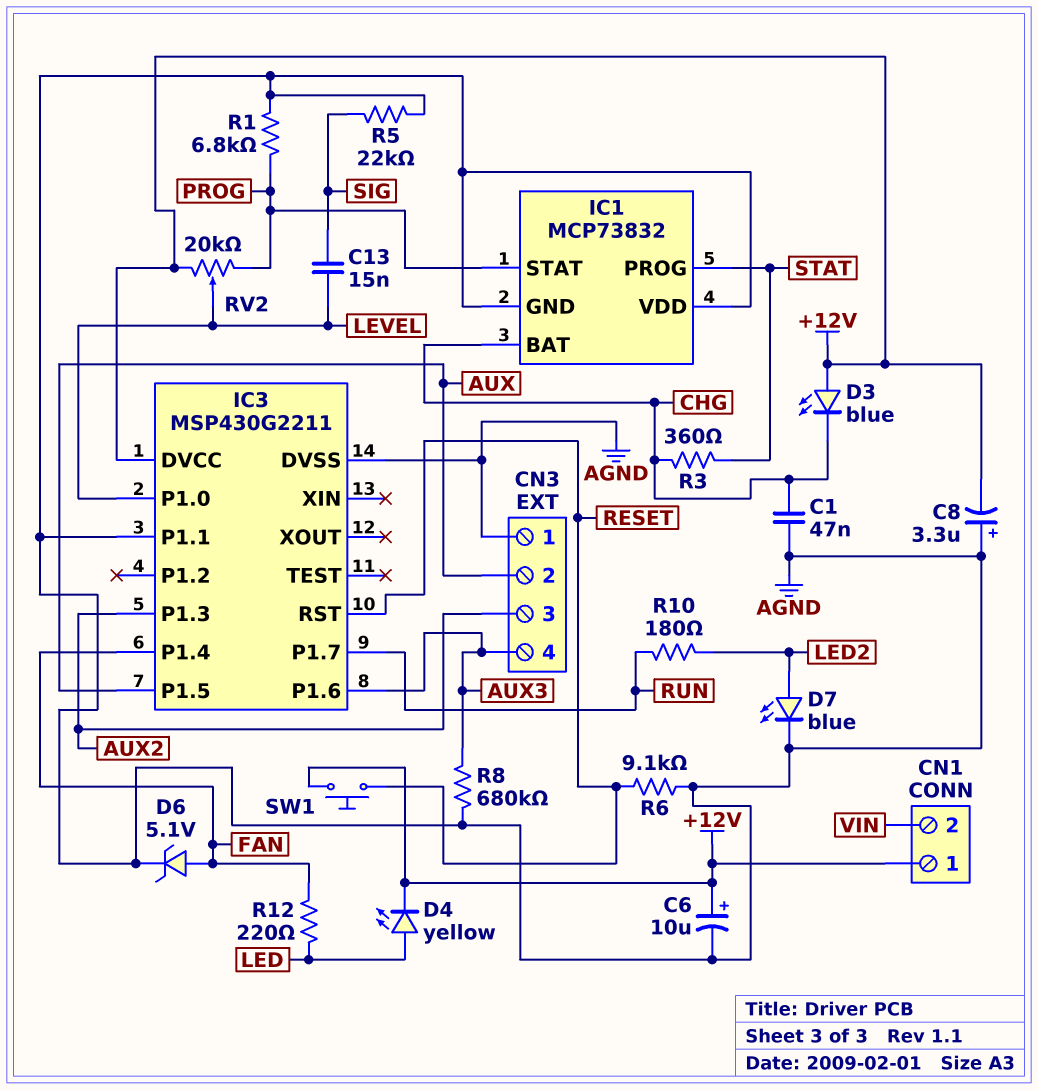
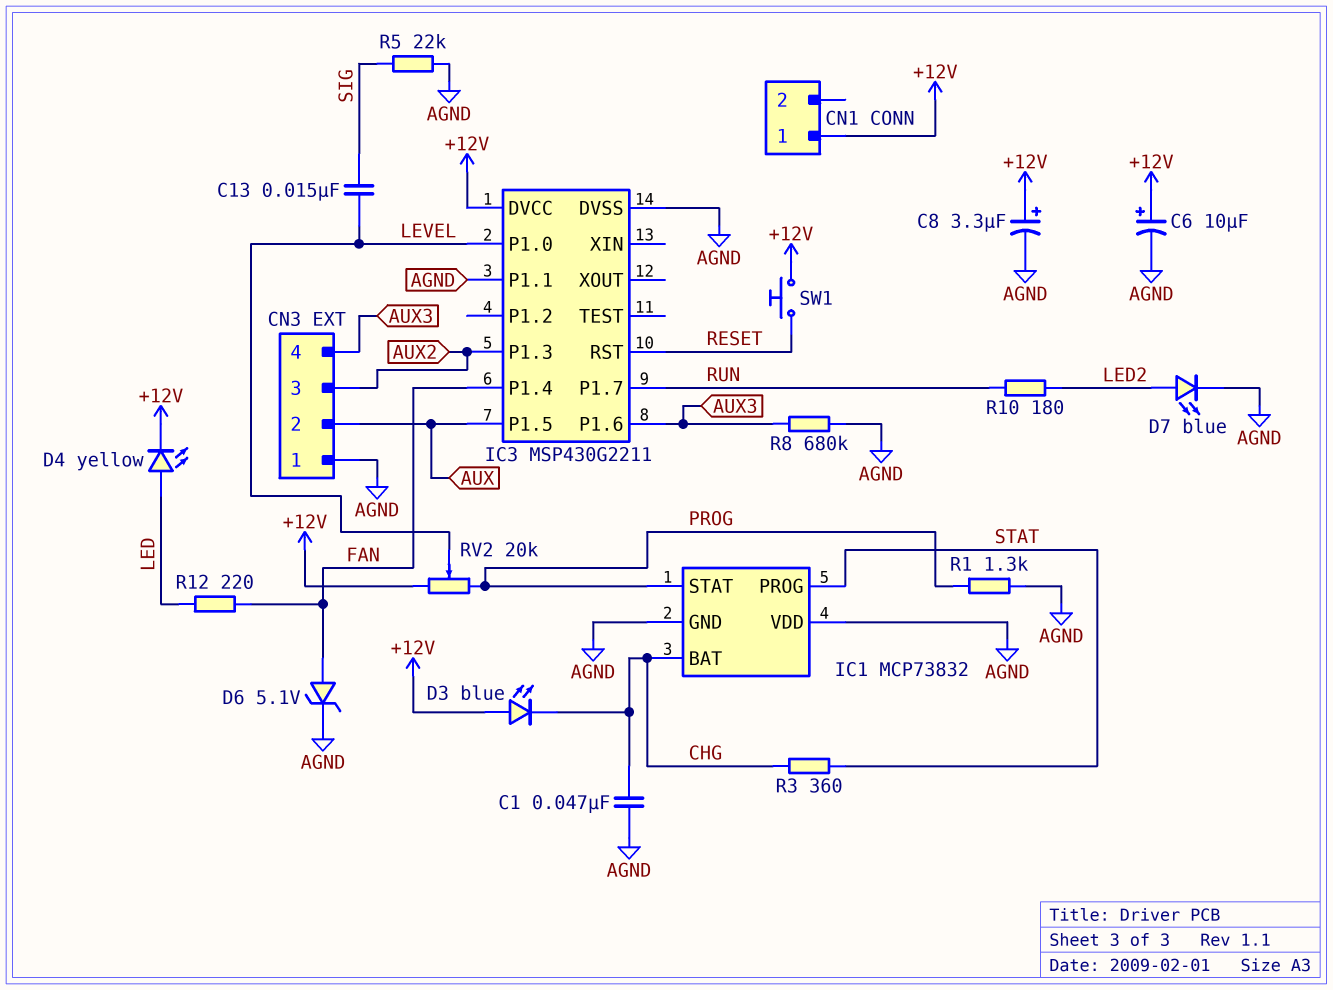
C8: 3.3uF (plus AGND, minus +12V) -> 3.3uF (plus +12V, minus AGND)
CN1 pin 2: VIN -> none
R1: 6.8k (AGND, PROG) -> 1.3k (AGND, PROG)
R6: 9.1k (AGND, RESET) -> none

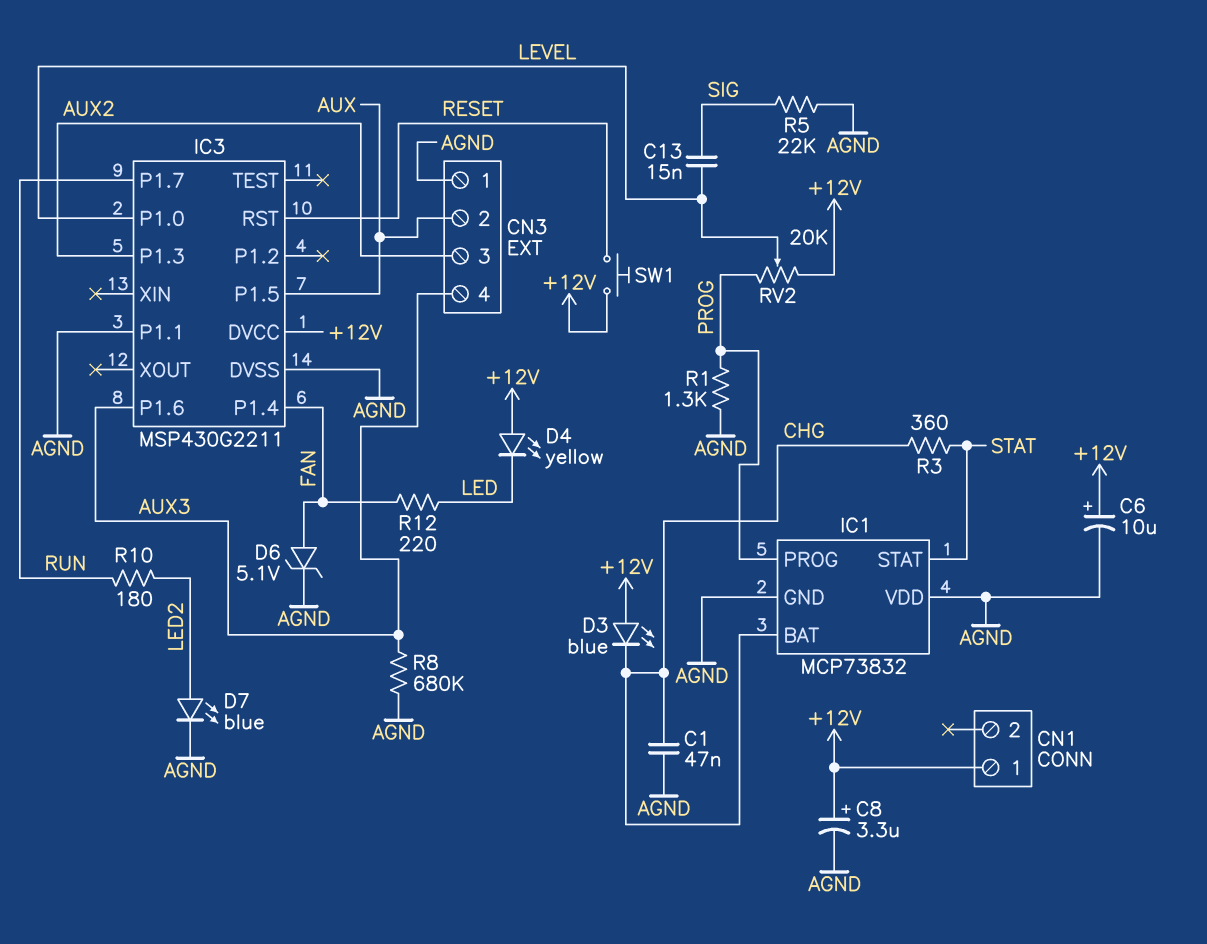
D4: LED yellow (A LED, K +12V) -> LED yellow (A +12V, K LED)
IC1 pin PROG: STAT -> PROG
IC1 pin STAT: PROG -> STAT

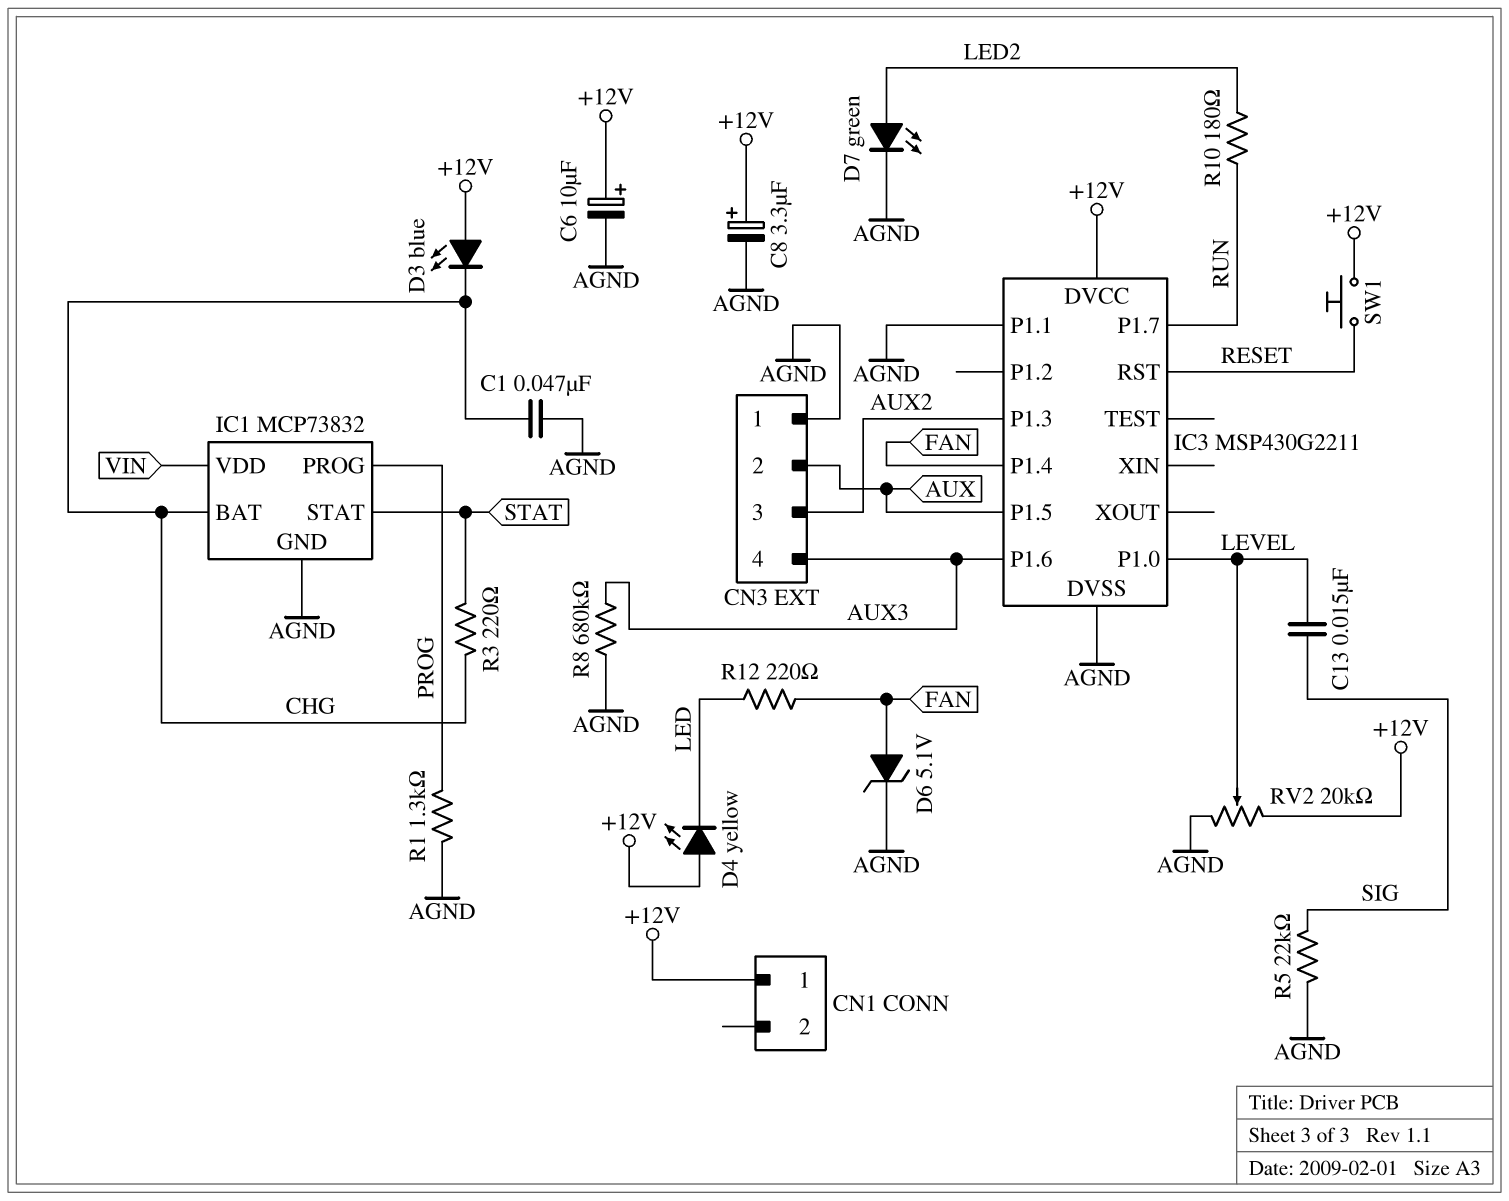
D7: LED blue (A LED2, K AGND) -> LED green (A LED2, K AGND)
IC1 pin VDD: AGND -> VIN
R3: 360 (CHG, STAT) -> 220 (CHG, STAT)
RV2: 20k (+12V, PROG, wiper LEVEL) -> 20k (+12V, AGND, wiper LEVEL)

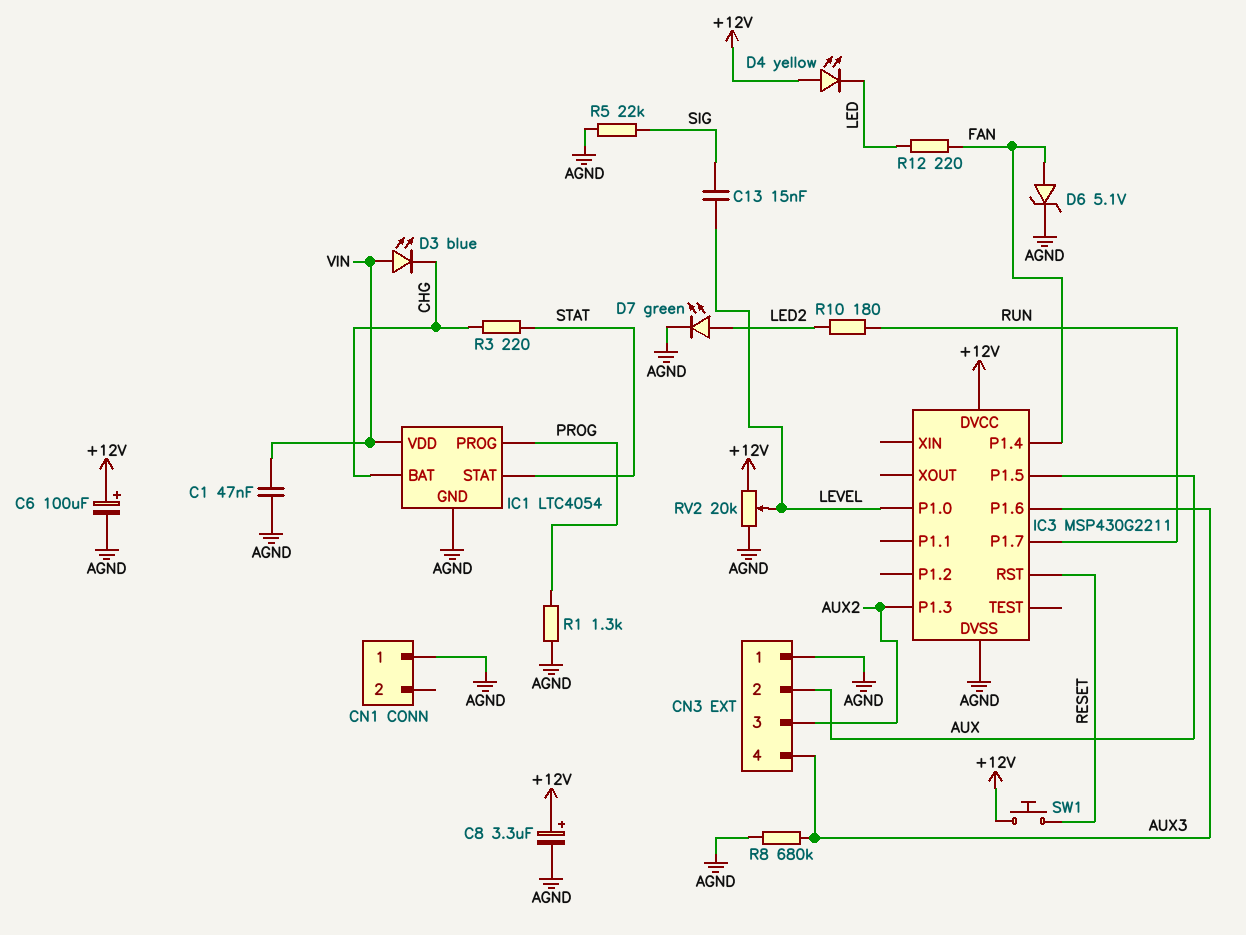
C1: 47nF (AGND, CHG) -> 47nF (AGND, VIN)
C6: 10uF (plus +12V, minus AGND) -> 100uF (plus +12V, minus AGND)
CN1 pin 1: +12V -> AGND
D3: LED blue (A +12V, K CHG) -> LED blue (A VIN, K CHG)
IC1: MCP73832 -> LTC4054
IC3 pin P1.1: AGND -> none

